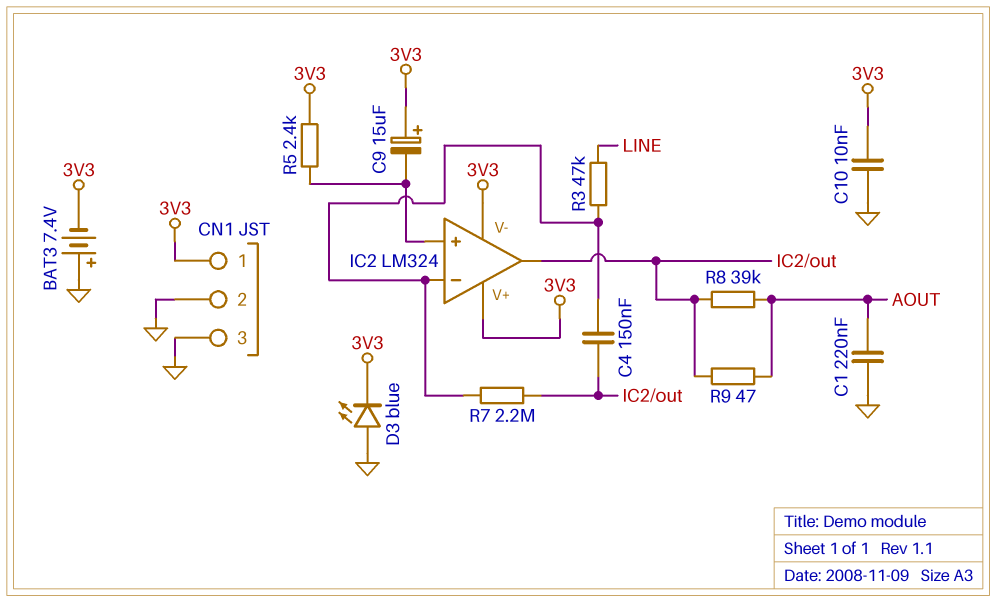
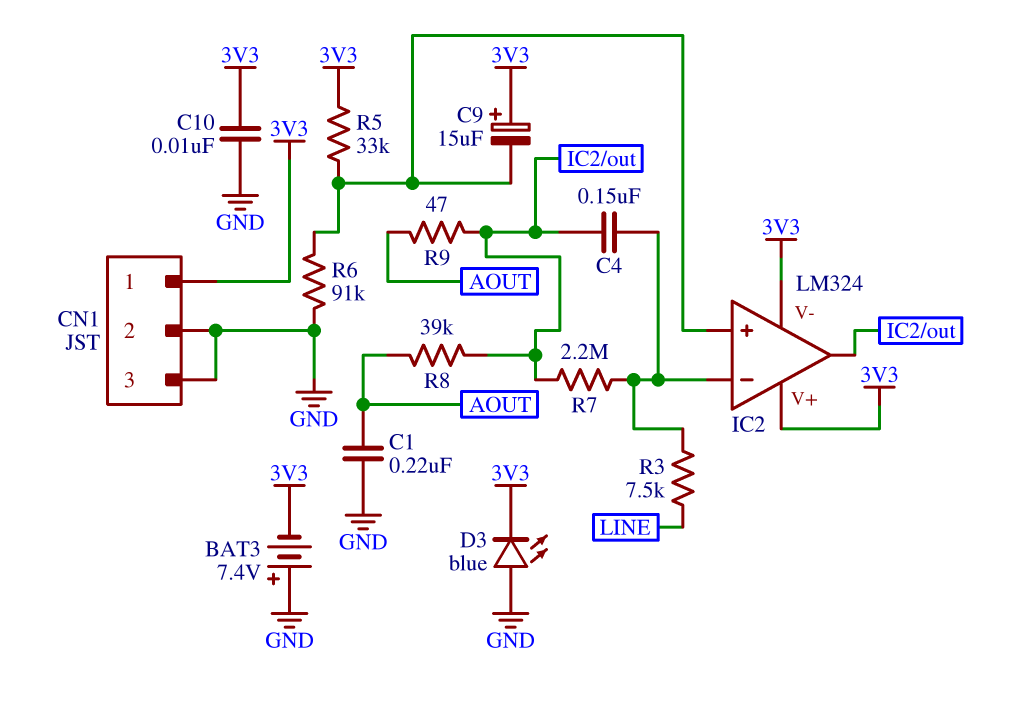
R3: 47k (IC2/in-, LINE) -> 7.5k (IC2/in-, LINE)
R5: 2.4k (3V3, IC2/in+) -> 33k (3V3, IC2/in+)
R6: none -> 91k (GND, IC2/in+)

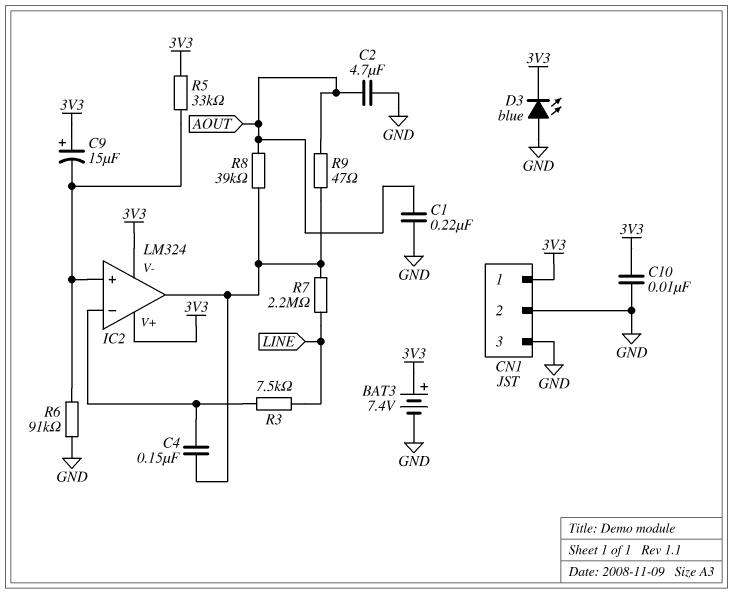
BAT3: 7.4V (plus GND, minus 3V3) -> 7.4V (plus 3V3, minus GND)
C2: none -> 4.7uF (AOUT, GND)
R7: 2.2M (IC2/in-, IC2/out) -> 2.2M (IC2/out, LINE)

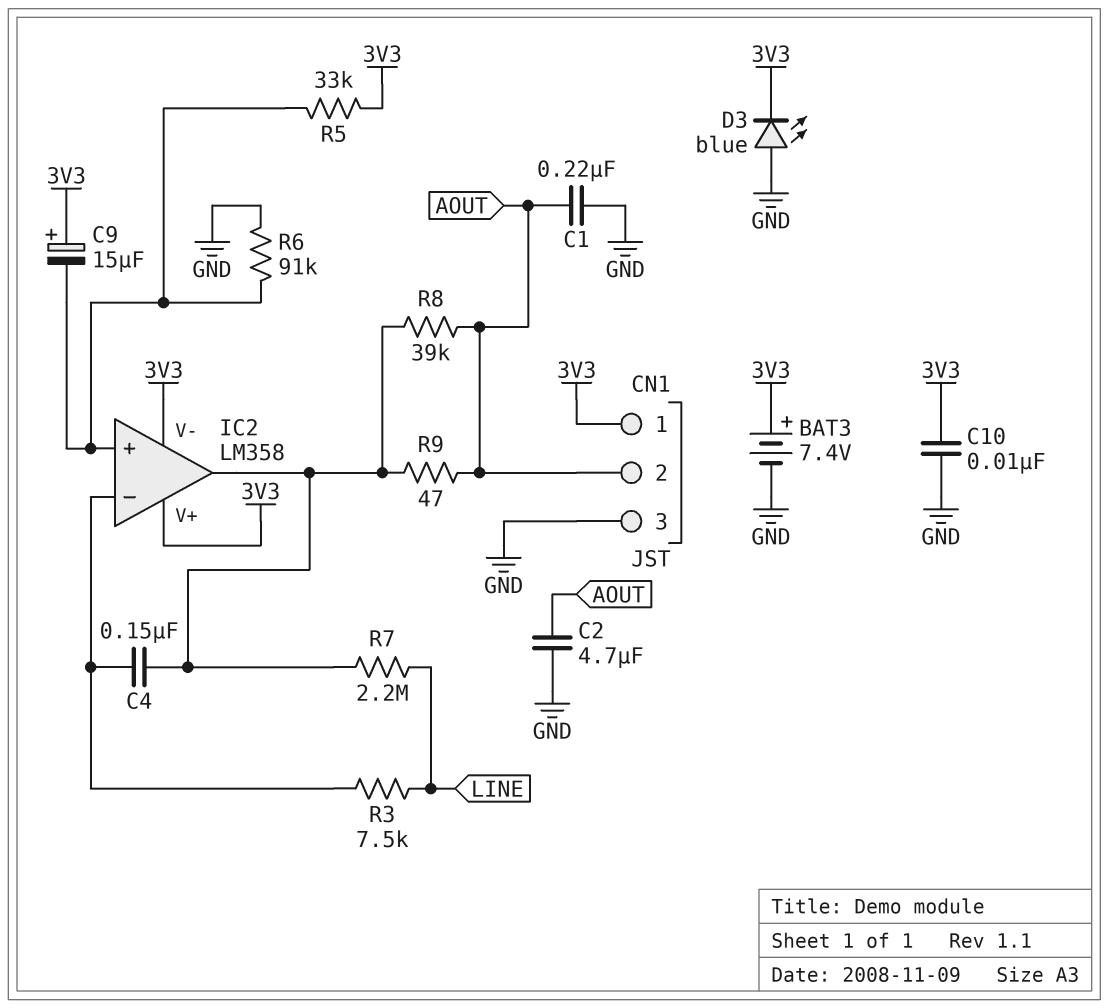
CN1 pin 2: GND -> AOUT
IC2: LM324 -> LM358

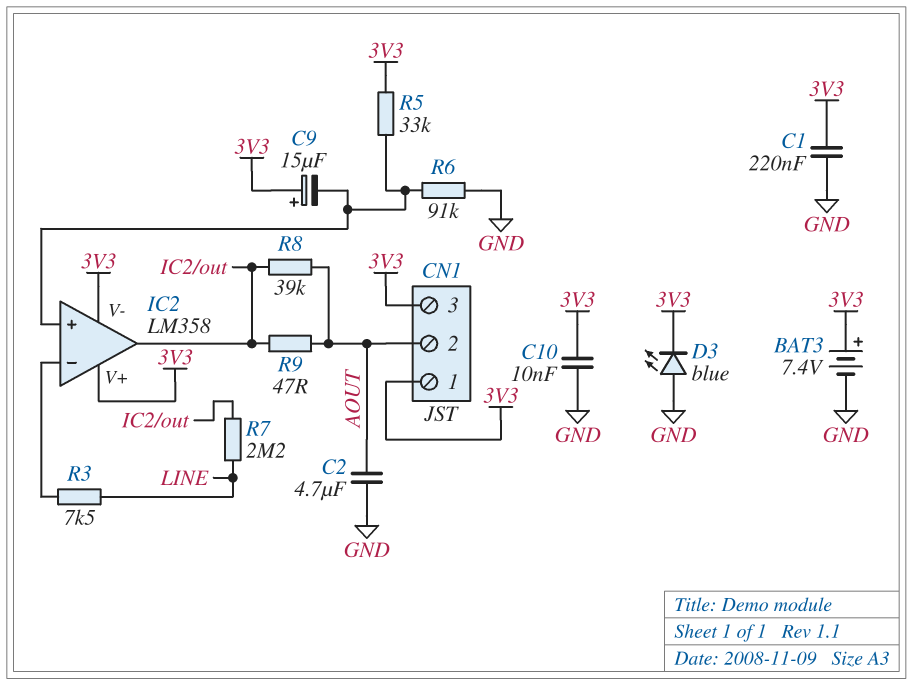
C1: 220nF (AOUT, GND) -> 220nF (3V3, GND)
C4: 150nF (IC2/in-, IC2/out) -> none
CN1 pin 3: GND -> 3V3

